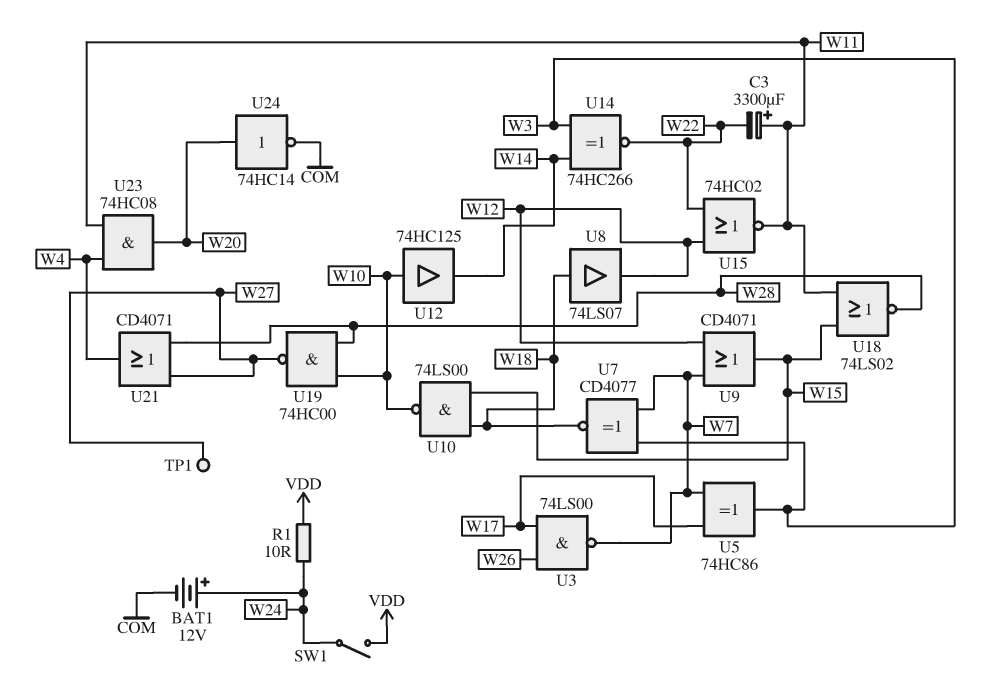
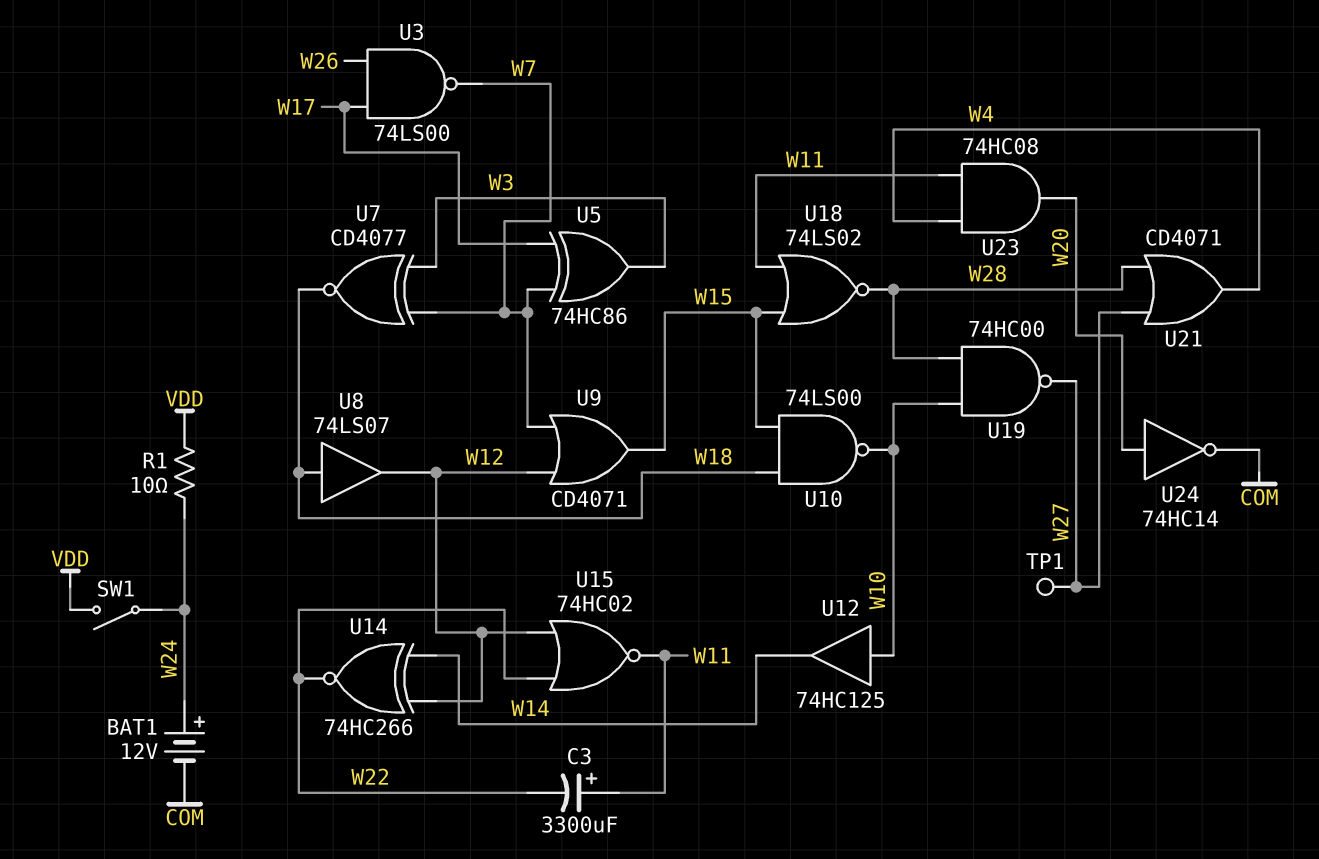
U14: XNOR 74HC266 (in W3, in W14, out W22) -> XNOR 74HC266 (in W12, in W14, out W22)

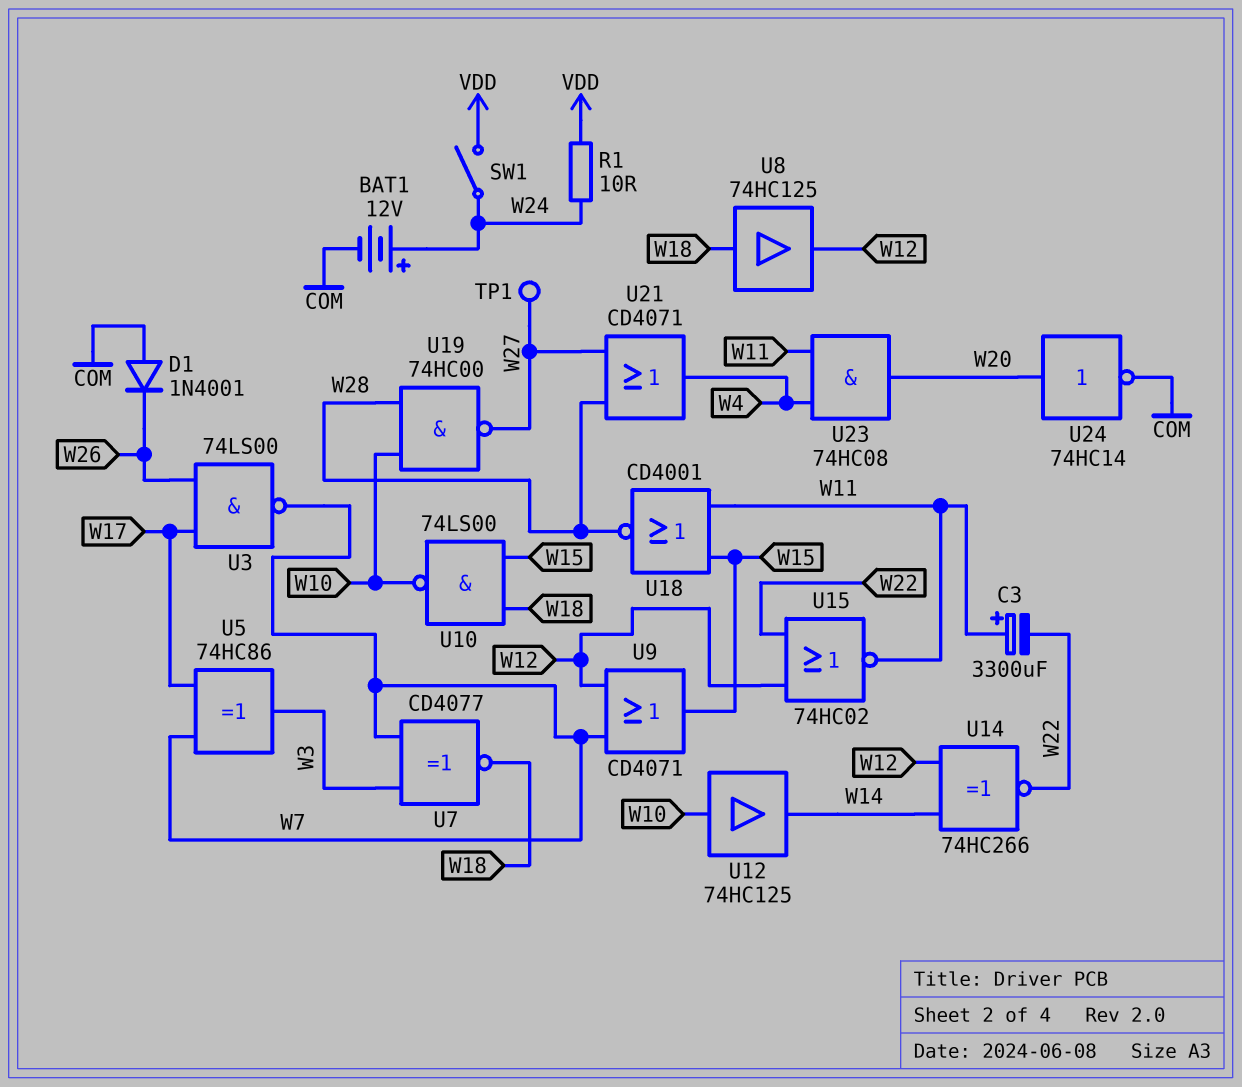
D1: none -> diode 1N4001 (A COM, K W26)
U8: buffer 74LS07 (in W18, out W12) -> buffer 74HC125 (in W18, out W12)
U18: NOR 74LS02 (in W11, in W15, out W28) -> NOR CD4001 (in W11, in W15, out W28)

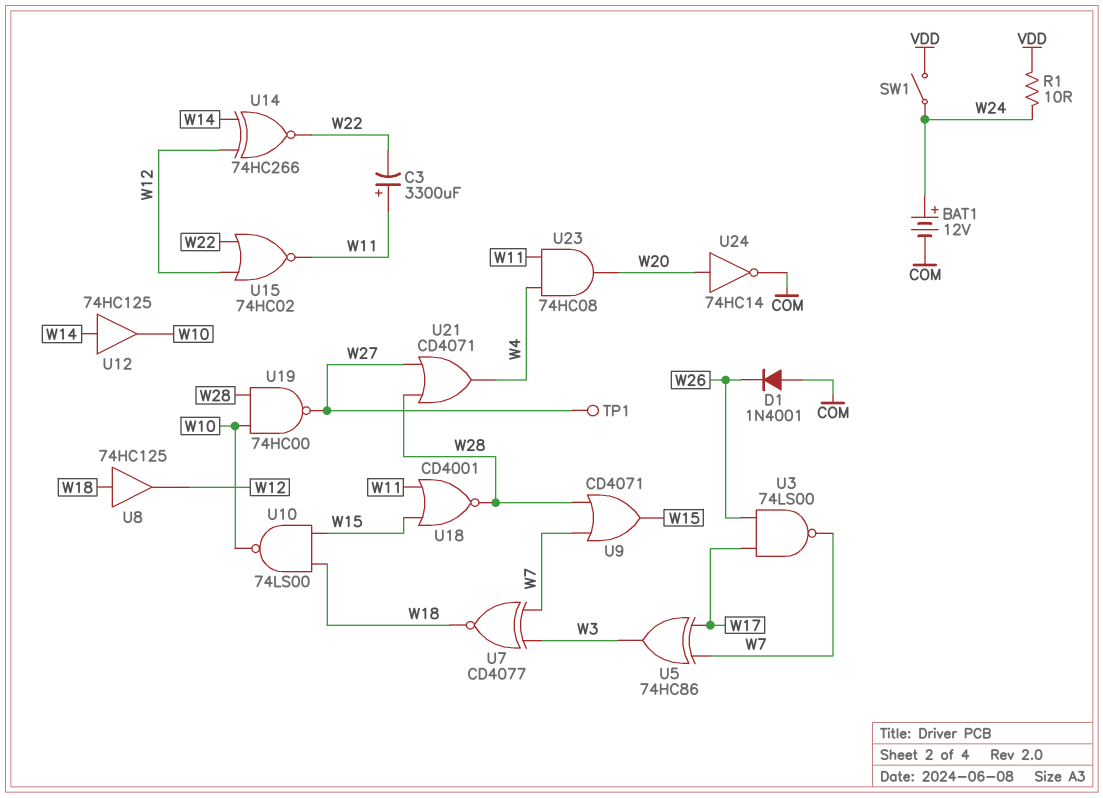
U9: OR CD4071 (in W7, in W12, out W15) -> OR CD4071 (in W7, in W28, out W15)
U12: buffer 74HC125 (in W10, out W14) -> buffer 74HC125 (in W14, out W10)

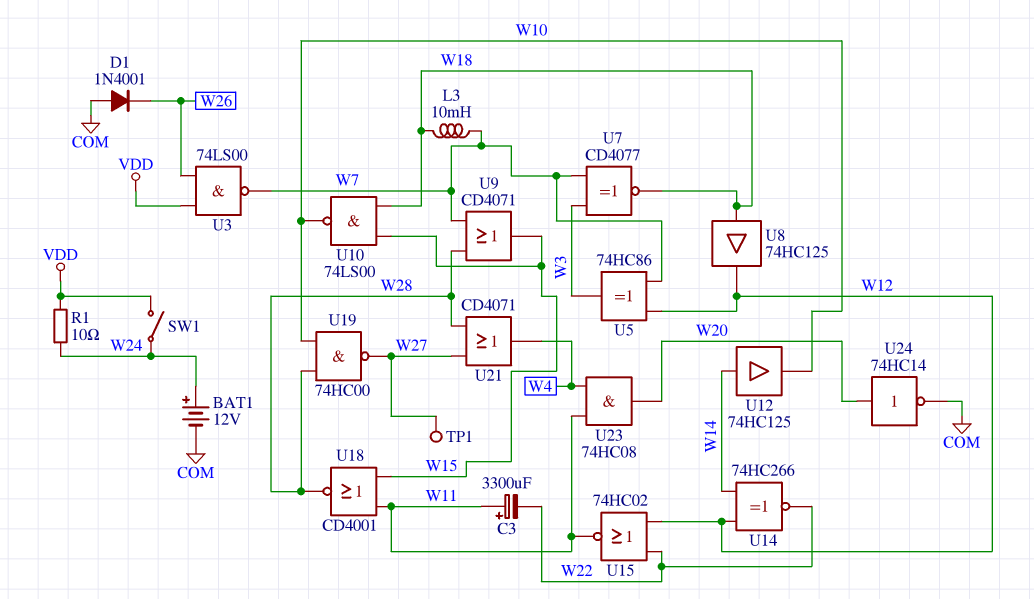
L3: none -> 10mH (W7, W18)
U3: NAND 74LS00 (in W17, in W26, out W7) -> NAND 74LS00 (in VDD, in W26, out W7)
U5: XOR 74HC86 (in W7, in W17, out W3) -> XOR 74HC86 (in W7, in W12, out W3)

